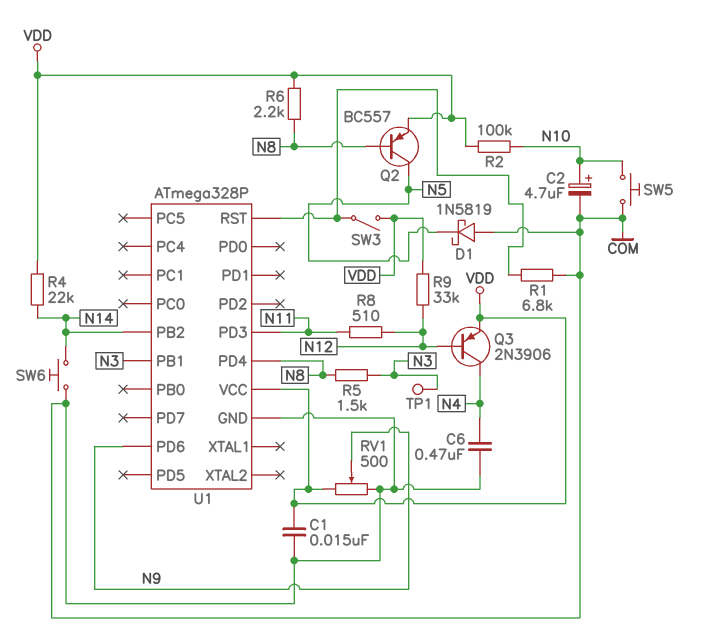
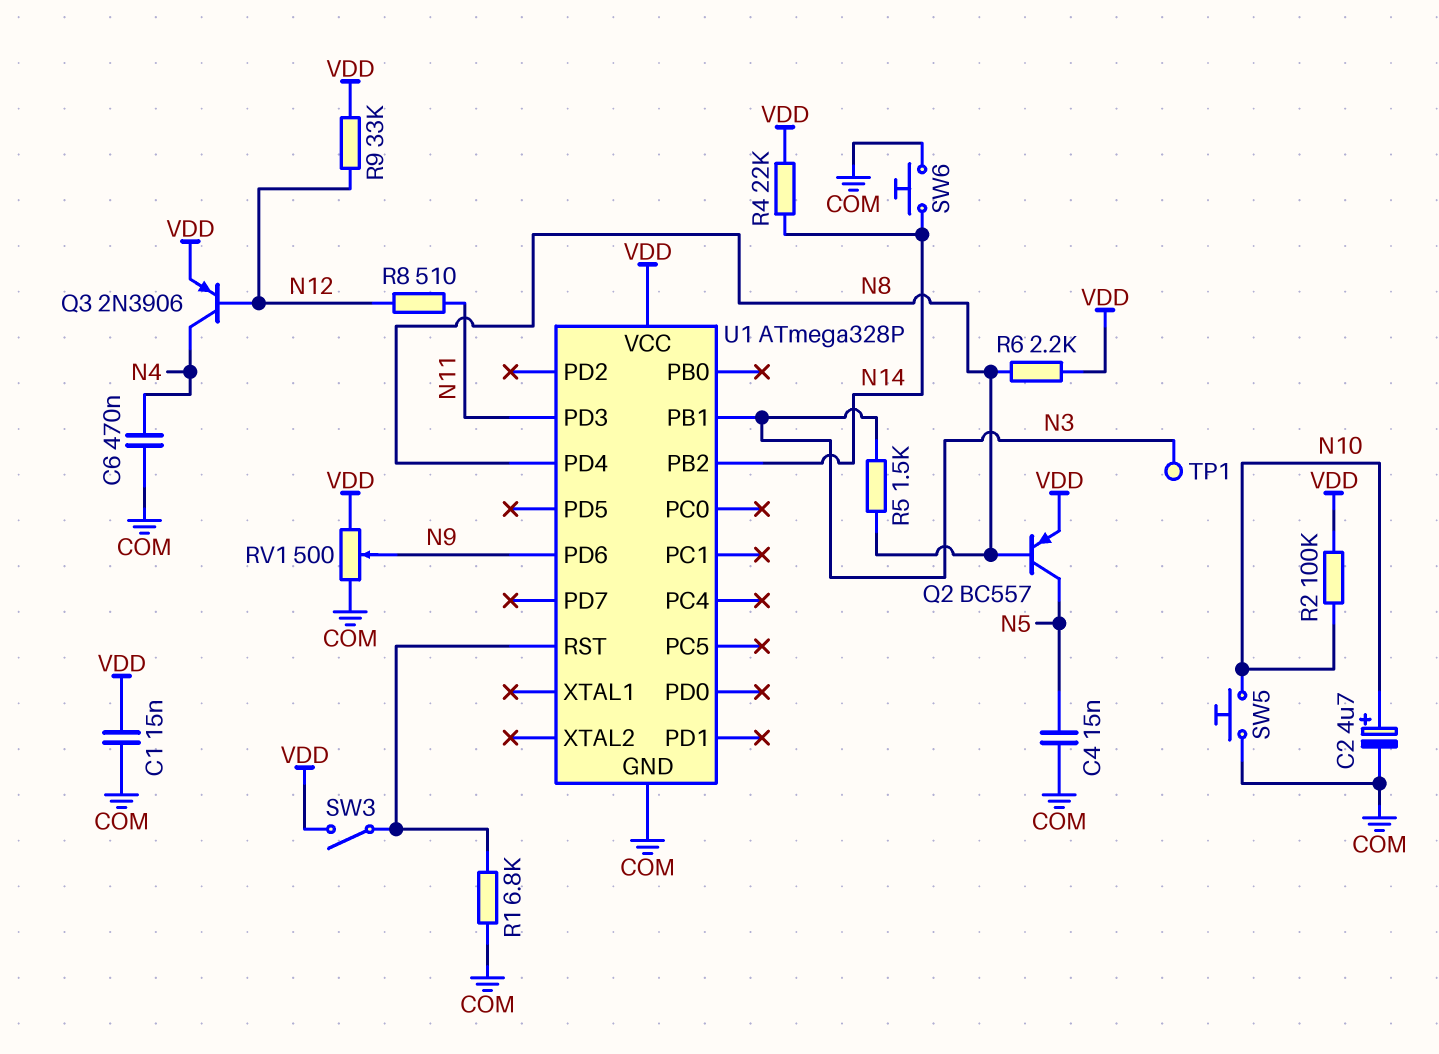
C4: none -> 15nF (COM, N5)
D1: schottky 1N5819 (A COM, K N5) -> none

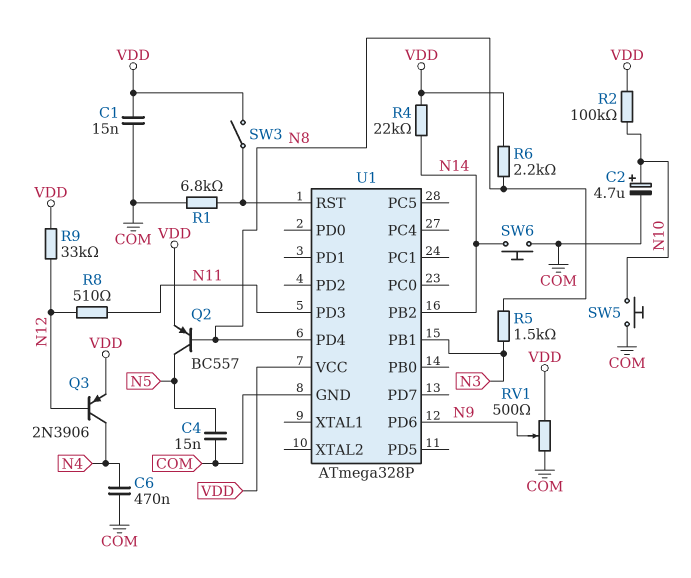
TP1: test point (N3) -> none

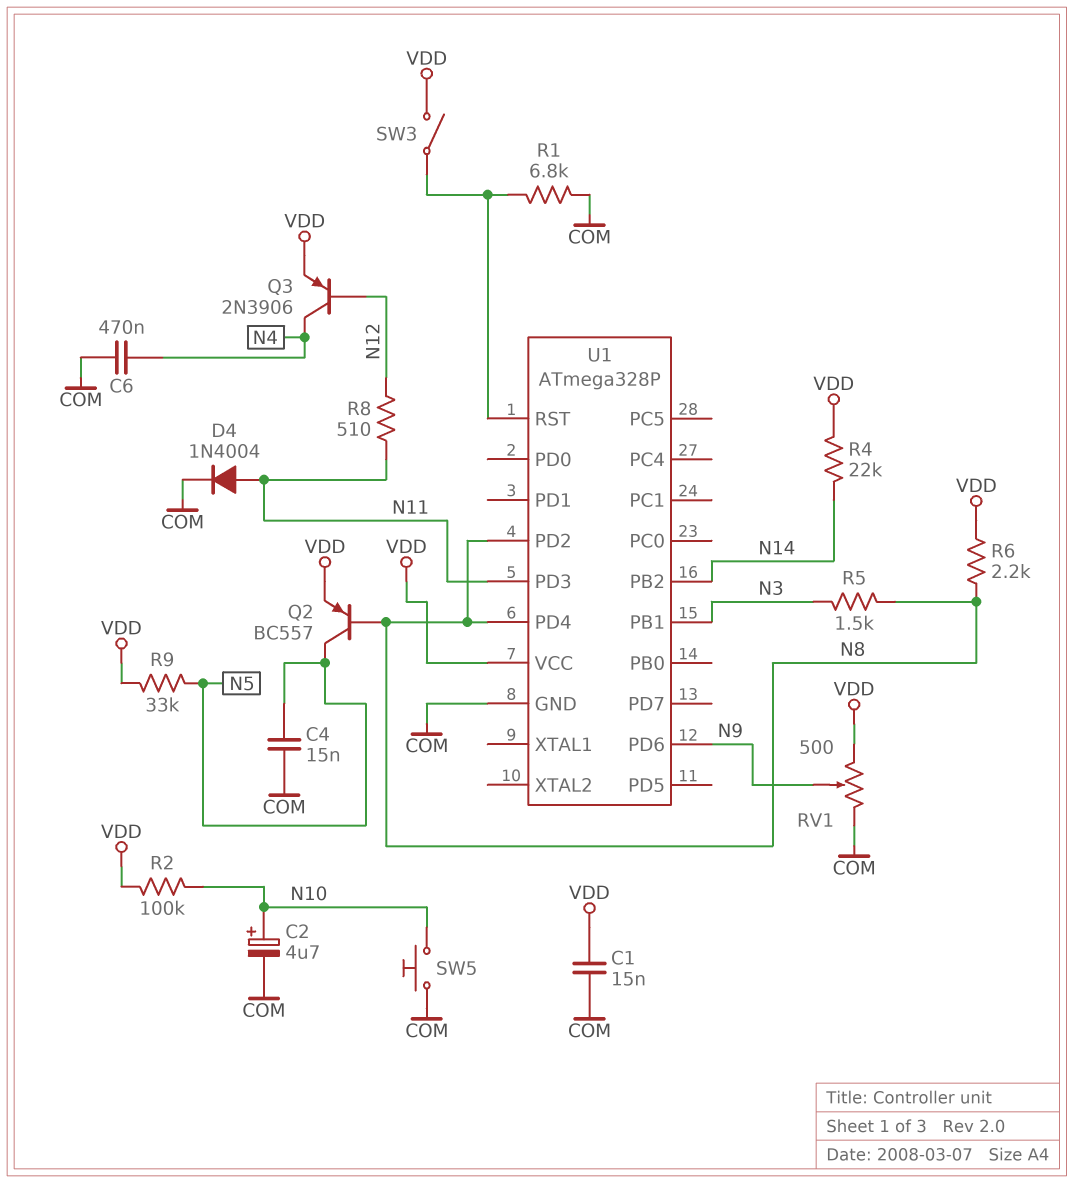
D4: none -> diode 1N4004 (A N11, K COM)
R9: 33k (N12, VDD) -> 33k (N5, VDD)
SW6: button (COM, N14) -> none
U1 pin PD2: none -> N8

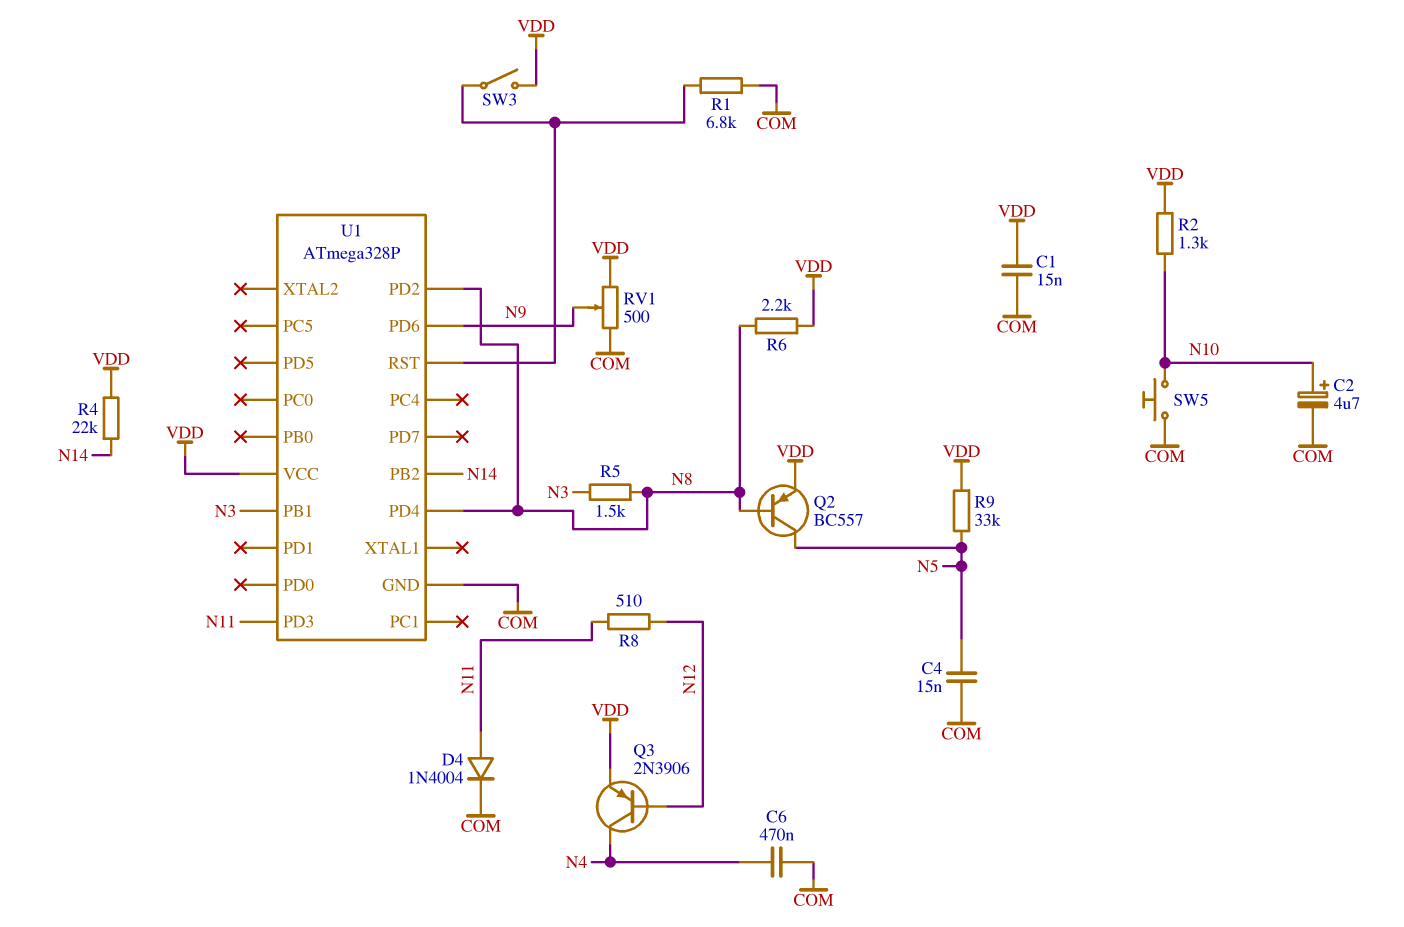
R2: 100k (N10, VDD) -> 1.3k (N10, VDD)

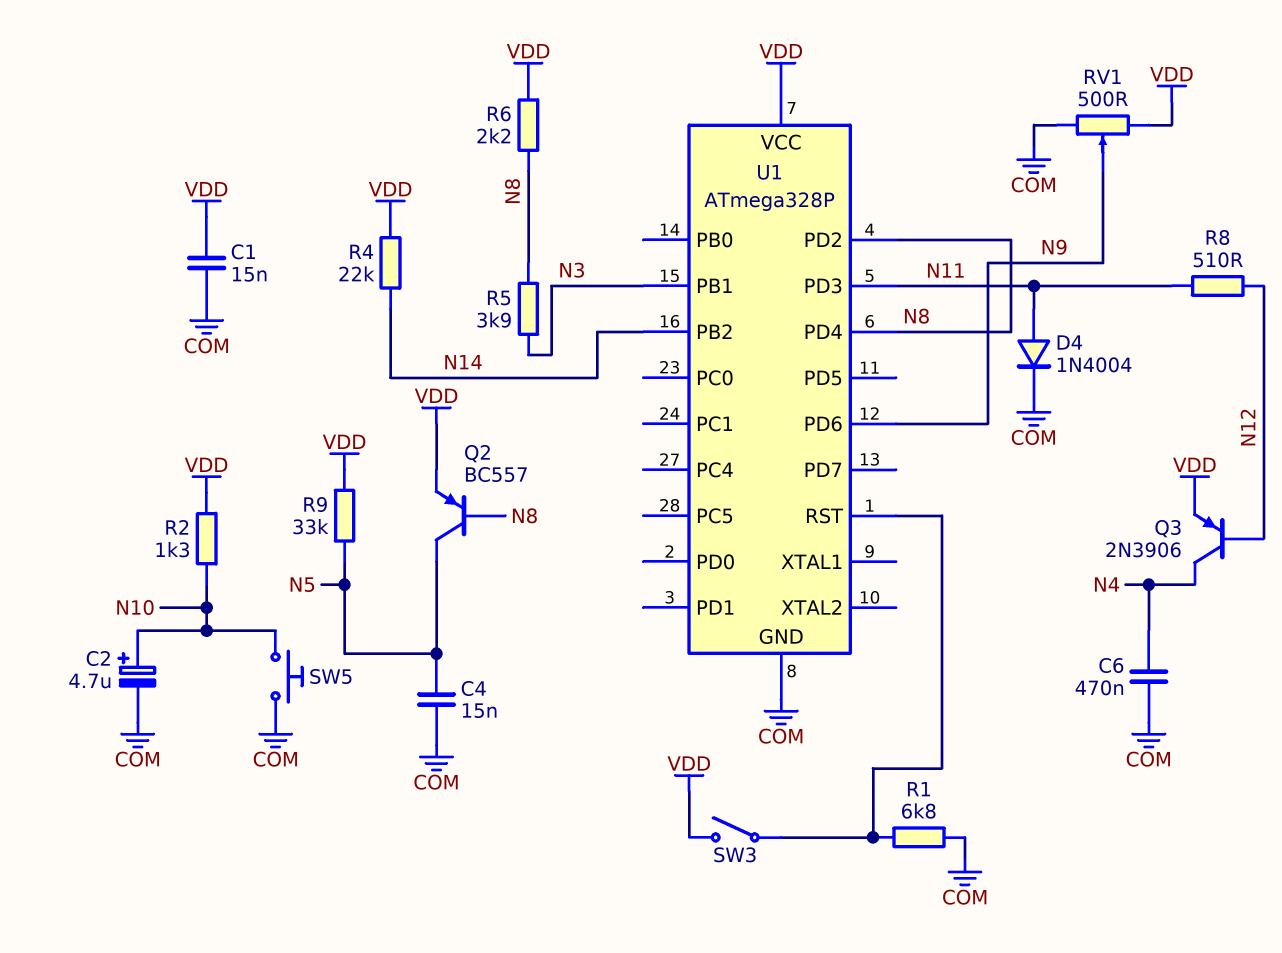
R5: 1.5k (N3, N8) -> 3.9k (N3, N8)

